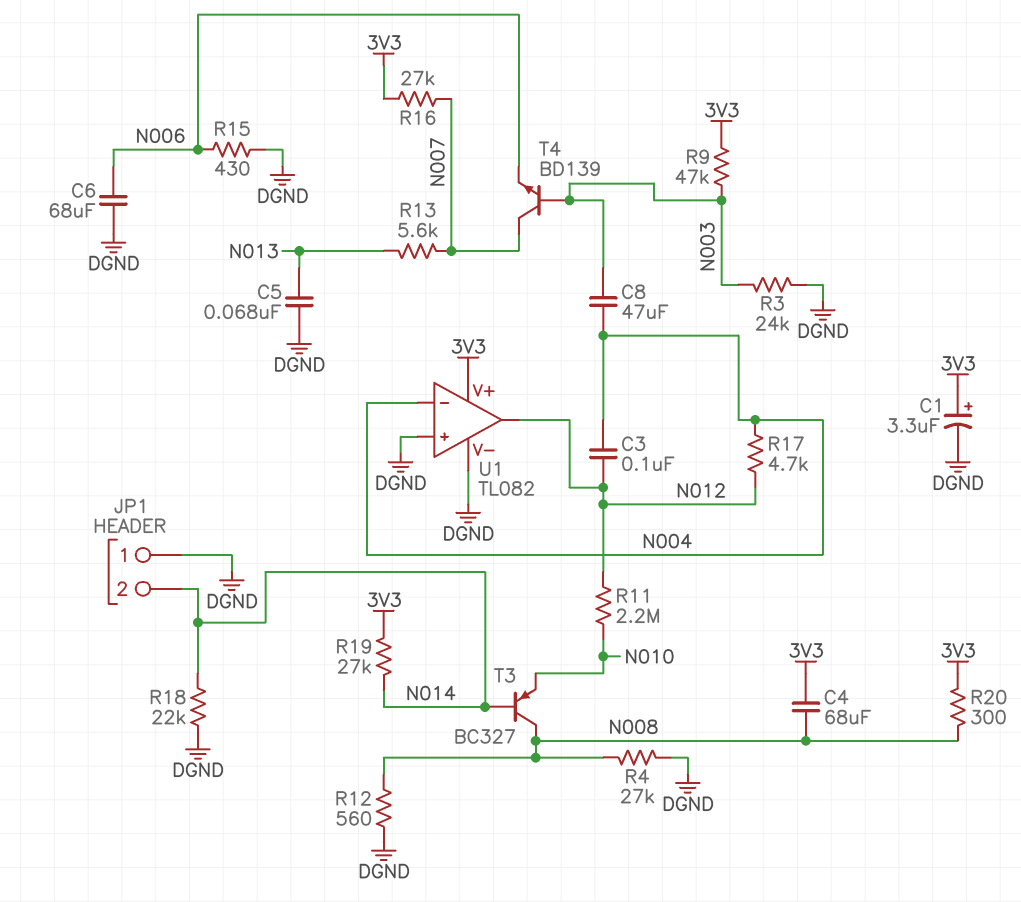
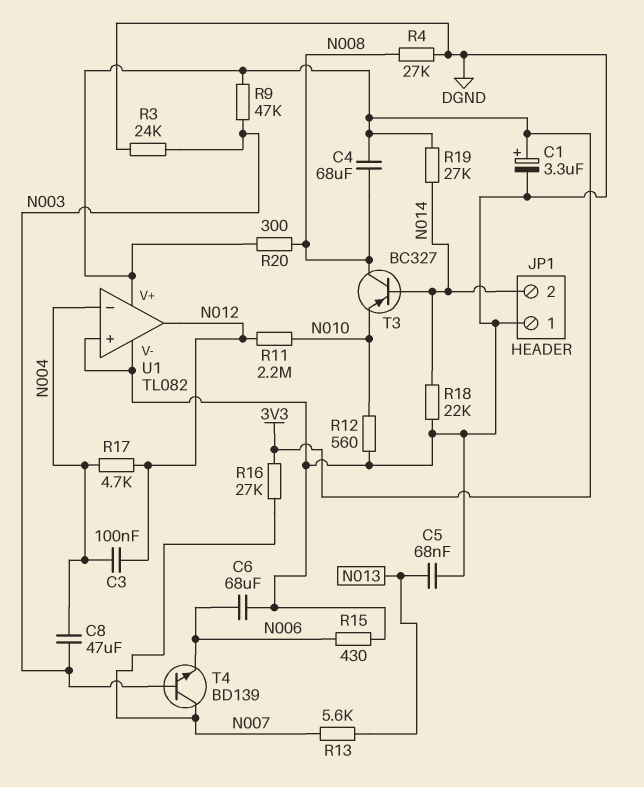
R12: 560 (DGND, N008) -> 560 (DGND, N010)

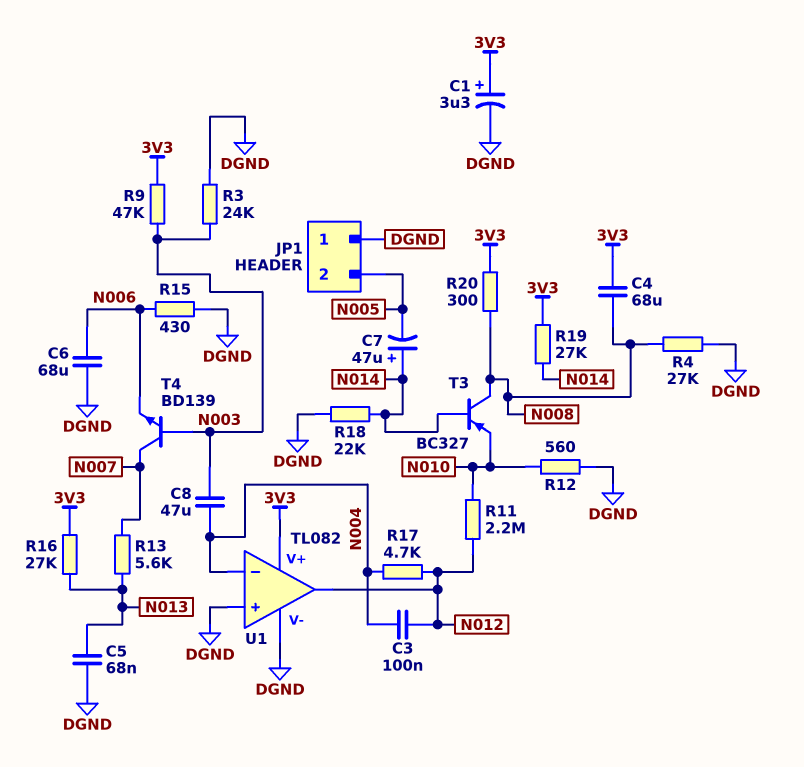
C7: none -> 47uF (plus N014, minus N005)
JP1 pin 2: N014 -> N005
R16: 27k (3V3, N007) -> 27k (3V3, N013)

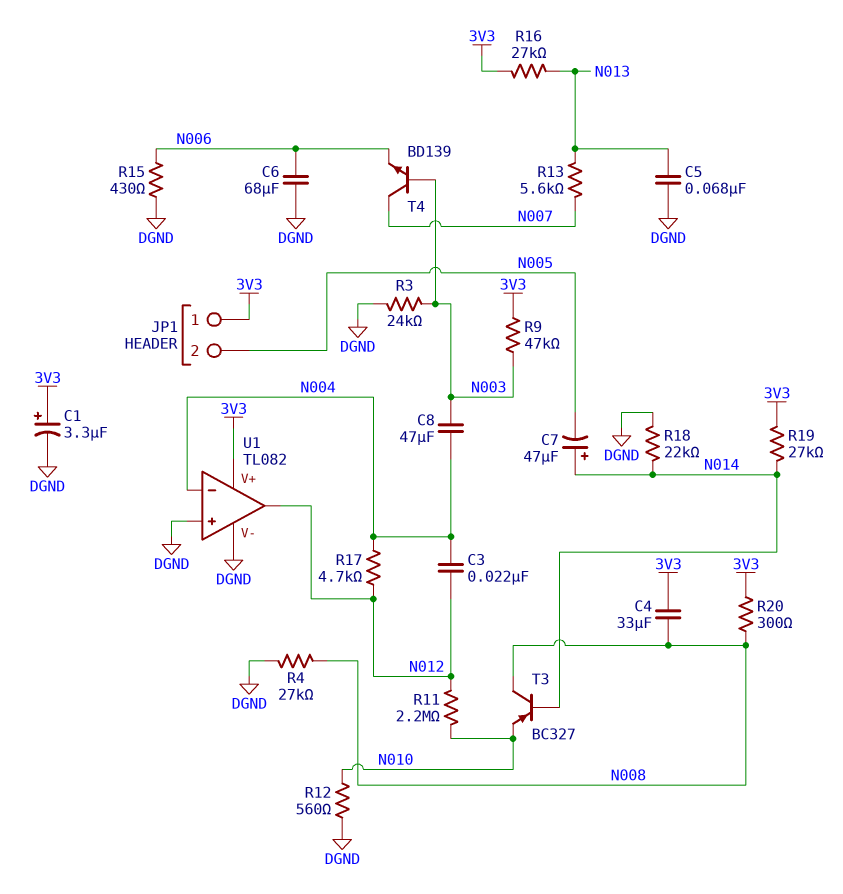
C3: 100nF (N004, N012) -> 22nF (N004, N012)
C4: 68uF (3V3, N008) -> 33uF (3V3, N008)
JP1 pin 1: DGND -> 3V3

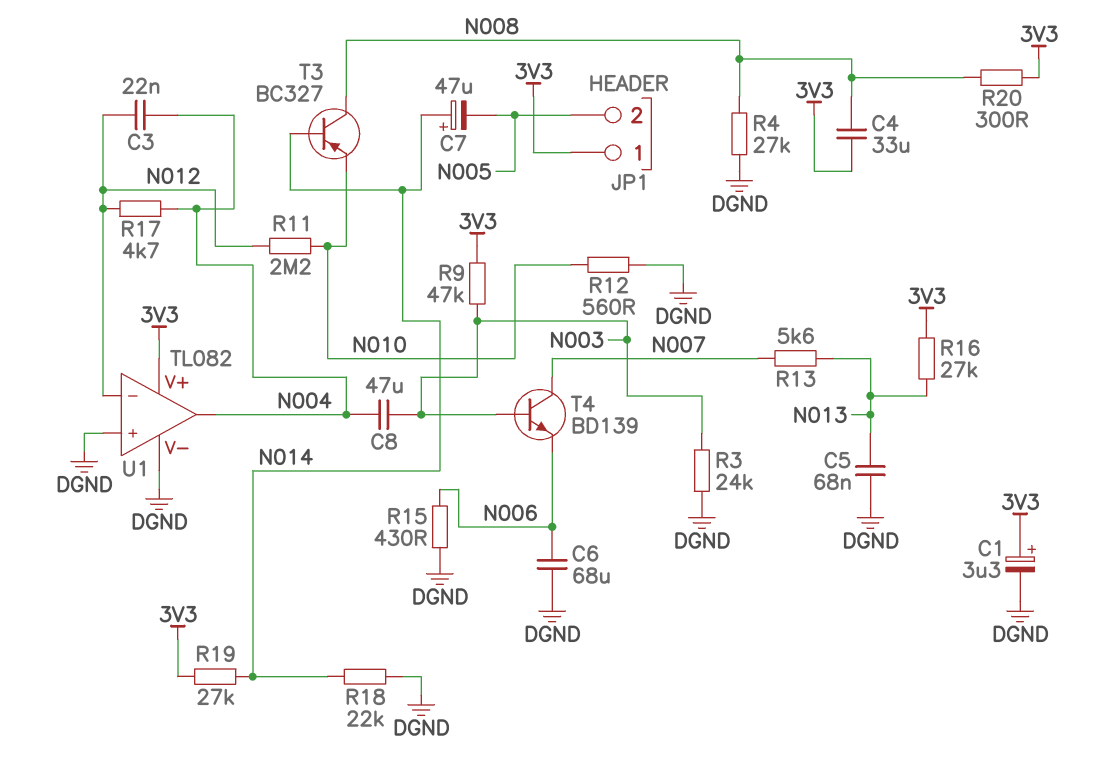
U1 pin in-: N004 -> N012
U1 pin out: N012 -> N004

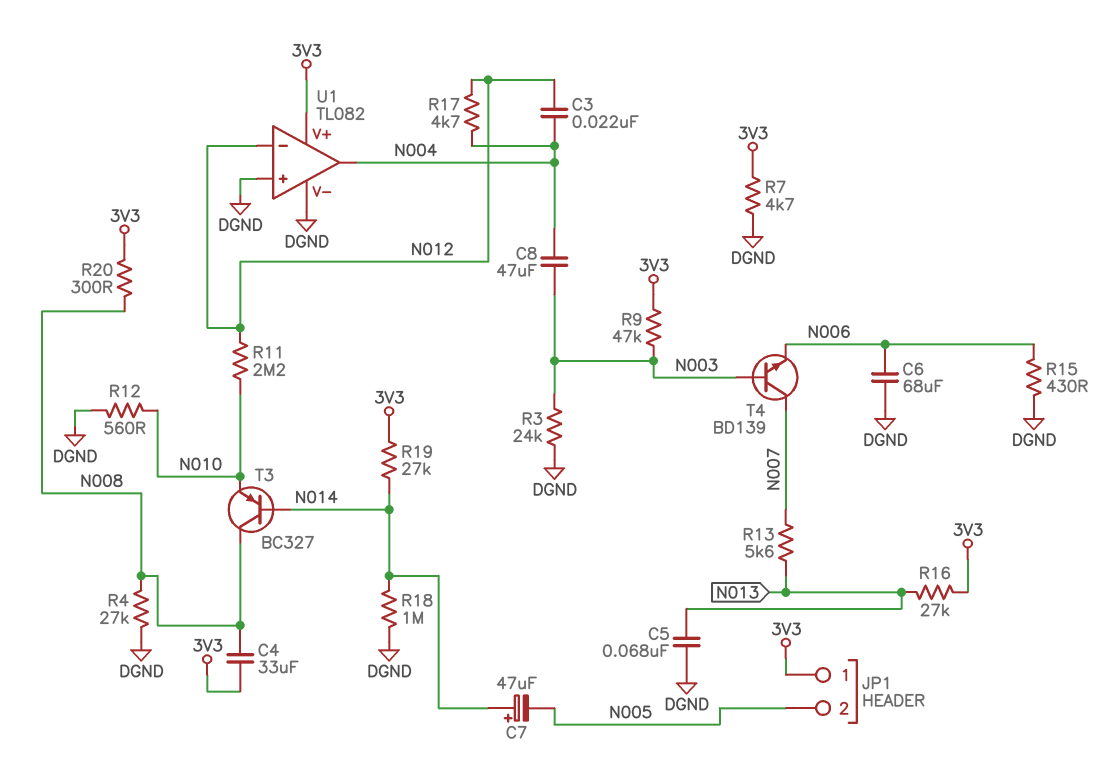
C1: 3.3uF (plus 3V3, minus DGND) -> none
R7: none -> 4.7k (3V3, DGND)
R18: 22k (DGND, N014) -> 1M (DGND, N014)

